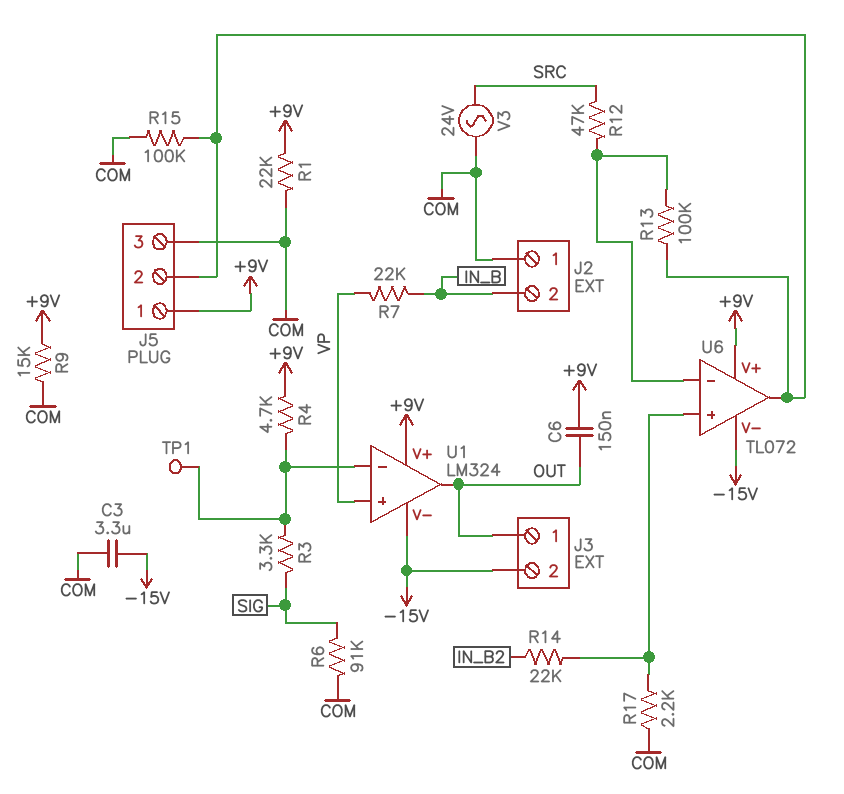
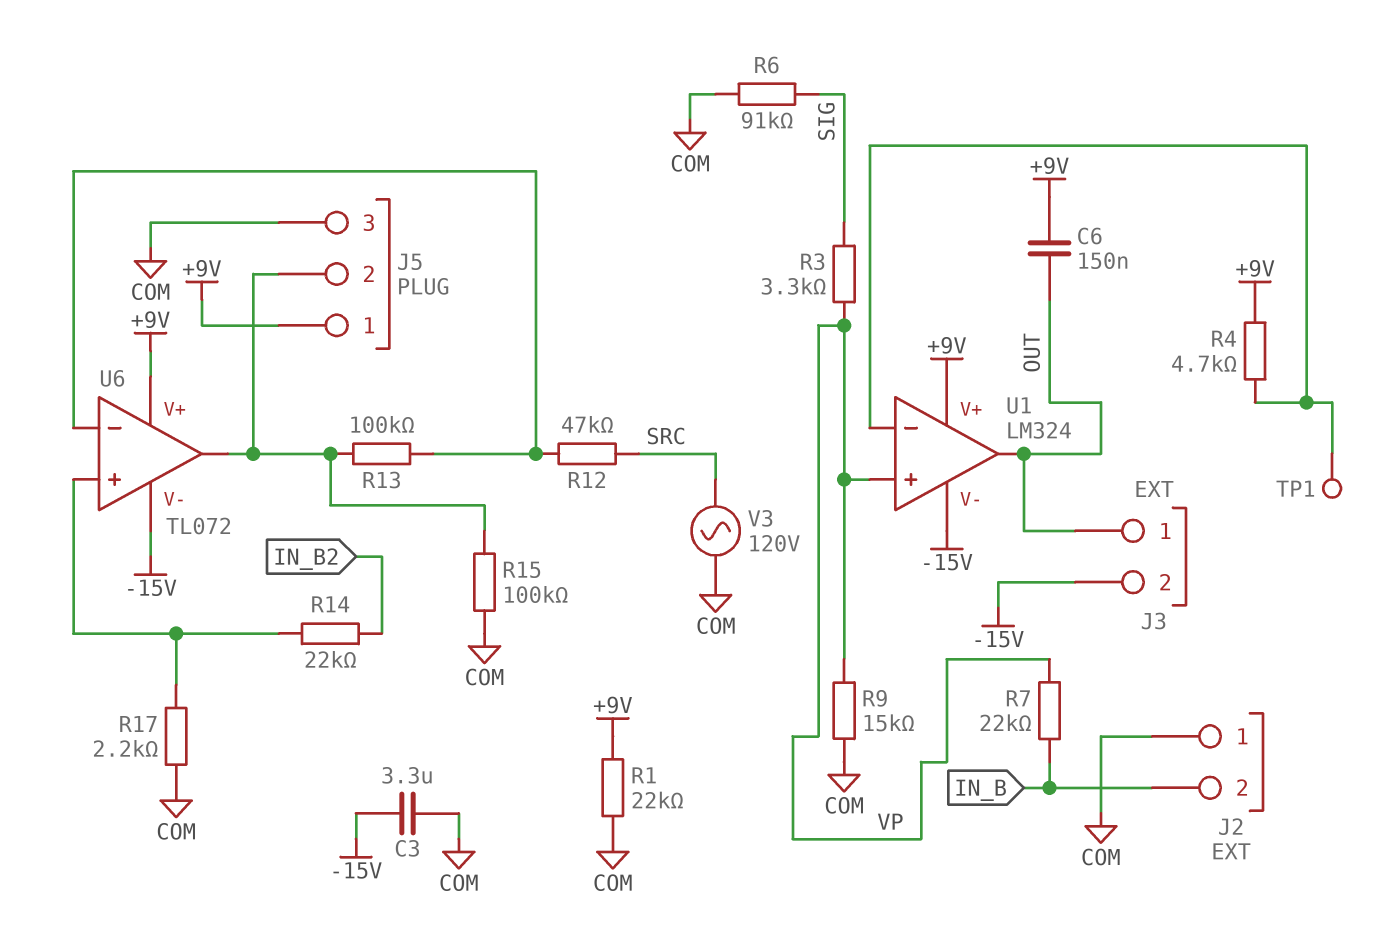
R3: 3.3k (SIG, U1/in-) -> 3.3k (SIG, VP)
R9: 15k (+9V, COM) -> 15k (COM, VP)
V3: AC 24V (COM, SRC) -> AC 120V (COM, SRC)

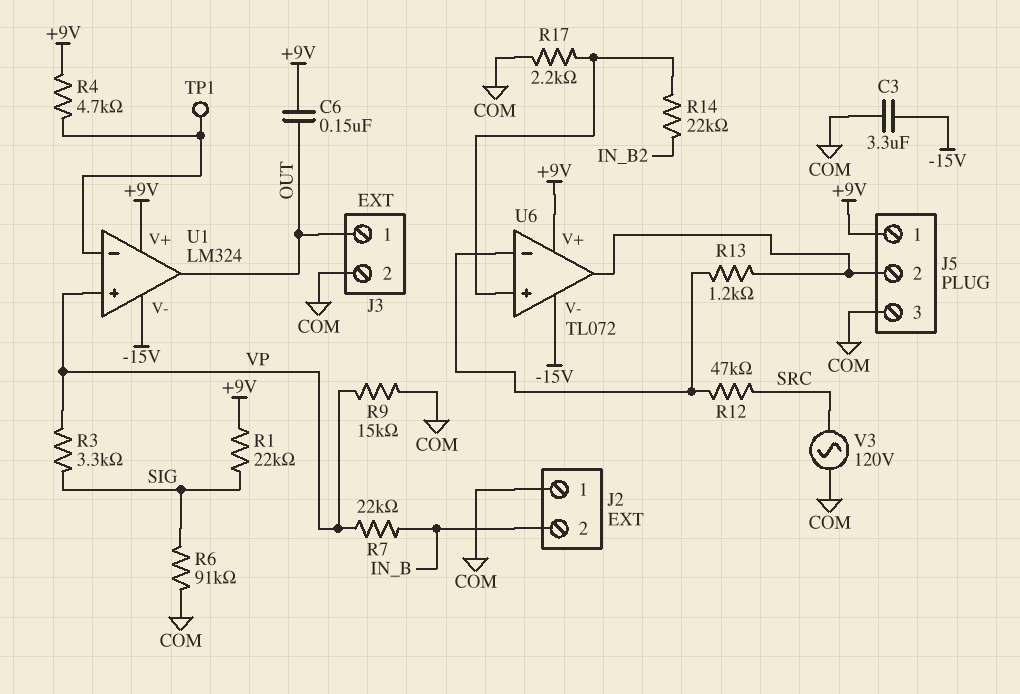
J3 pin 2: -15V -> COM
R1: 22k (+9V, COM) -> 22k (+9V, SIG)
R13: 100k (J5/2, U6/in-) -> 1.2k (J5/2, U6/in-)
R15: 100k (COM, J5/2) -> none

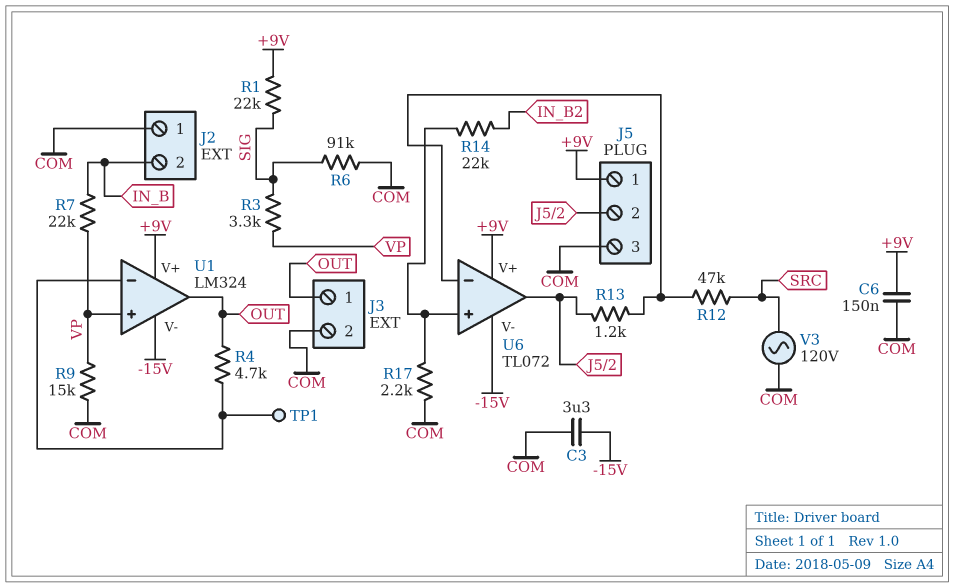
C6: 150nF (+9V, OUT) -> 150nF (+9V, COM)
R4: 4.7k (+9V, U1/in-) -> 4.7k (OUT, U1/in-)

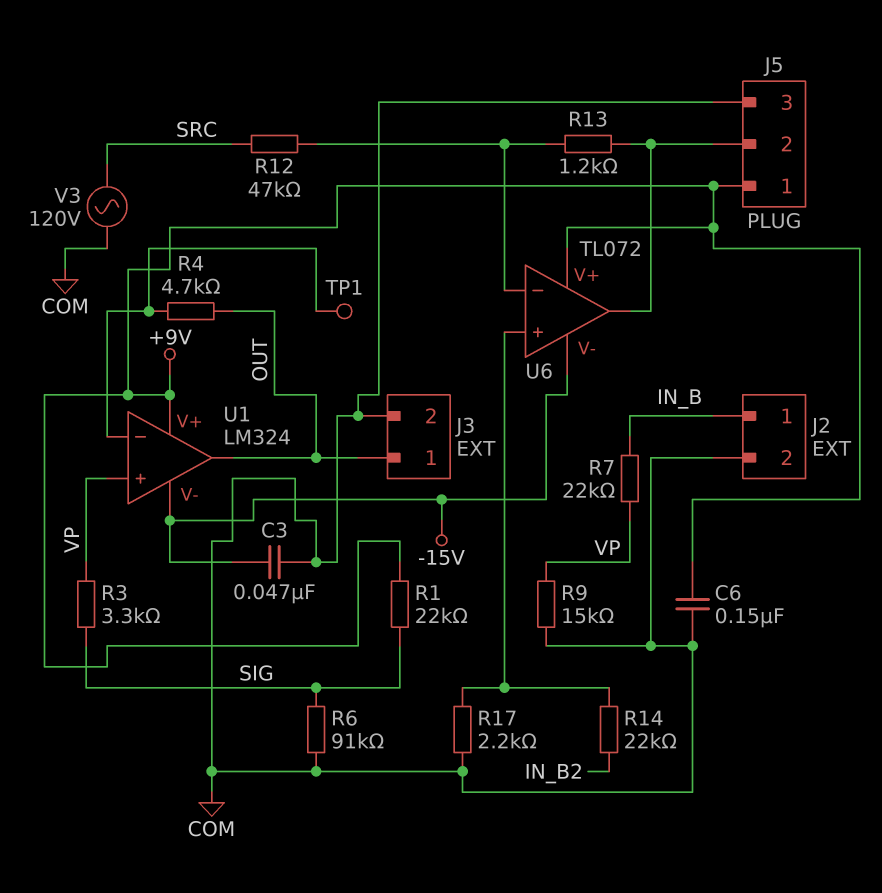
C3: 3.3uF (-15V, COM) -> 47nF (-15V, COM)
J2 pin 1: COM -> IN_B
J2 pin 2: IN_B -> COM

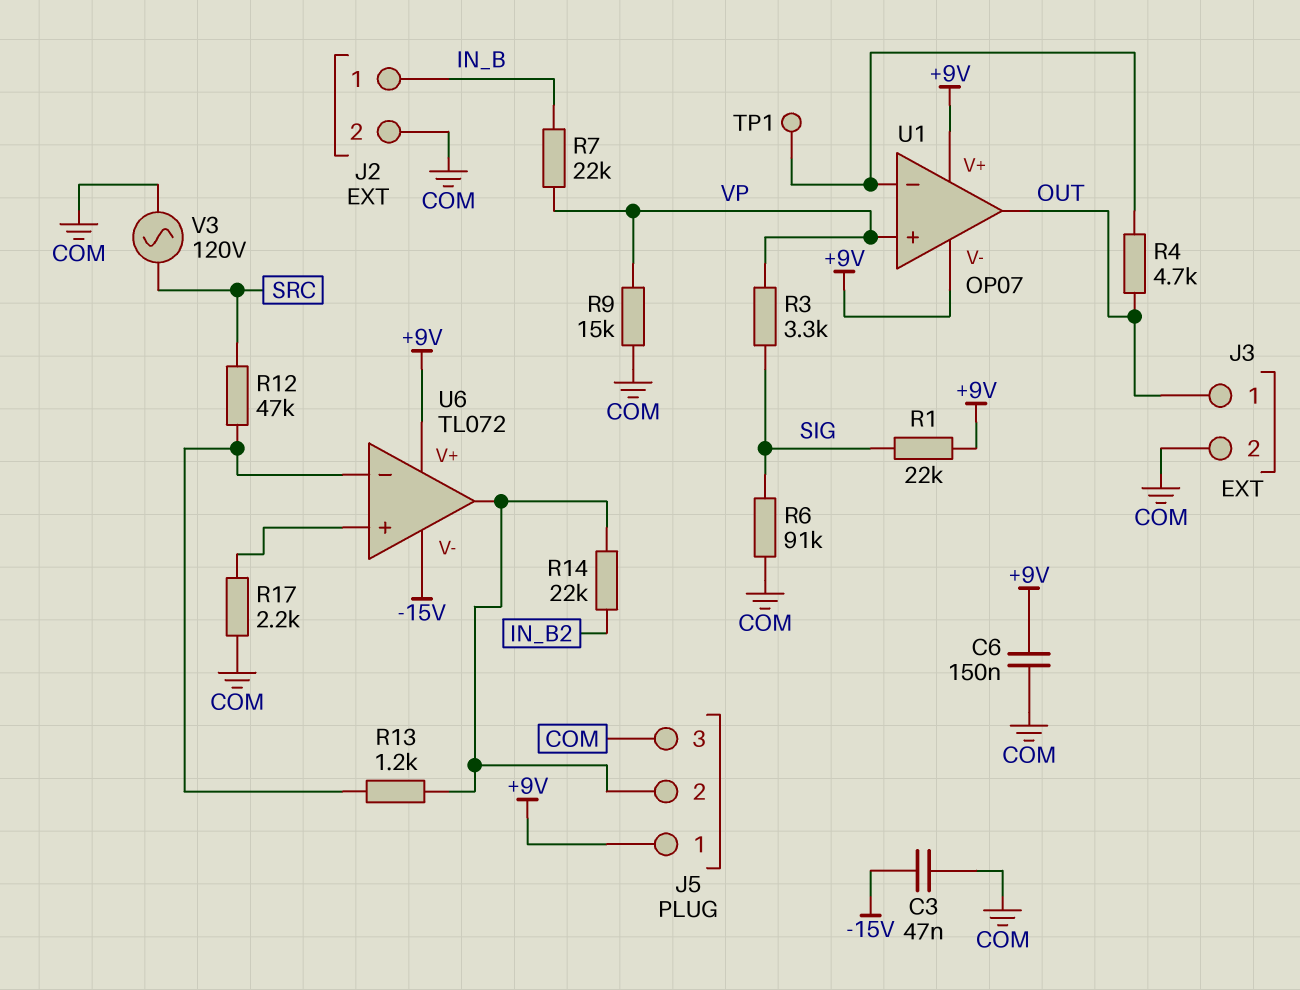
R14: 22k (IN_B2, U6/in+) -> 22k (IN_B2, J5/2)
U1: LM324 -> OP07
U1 pin V-: -15V -> +9V

